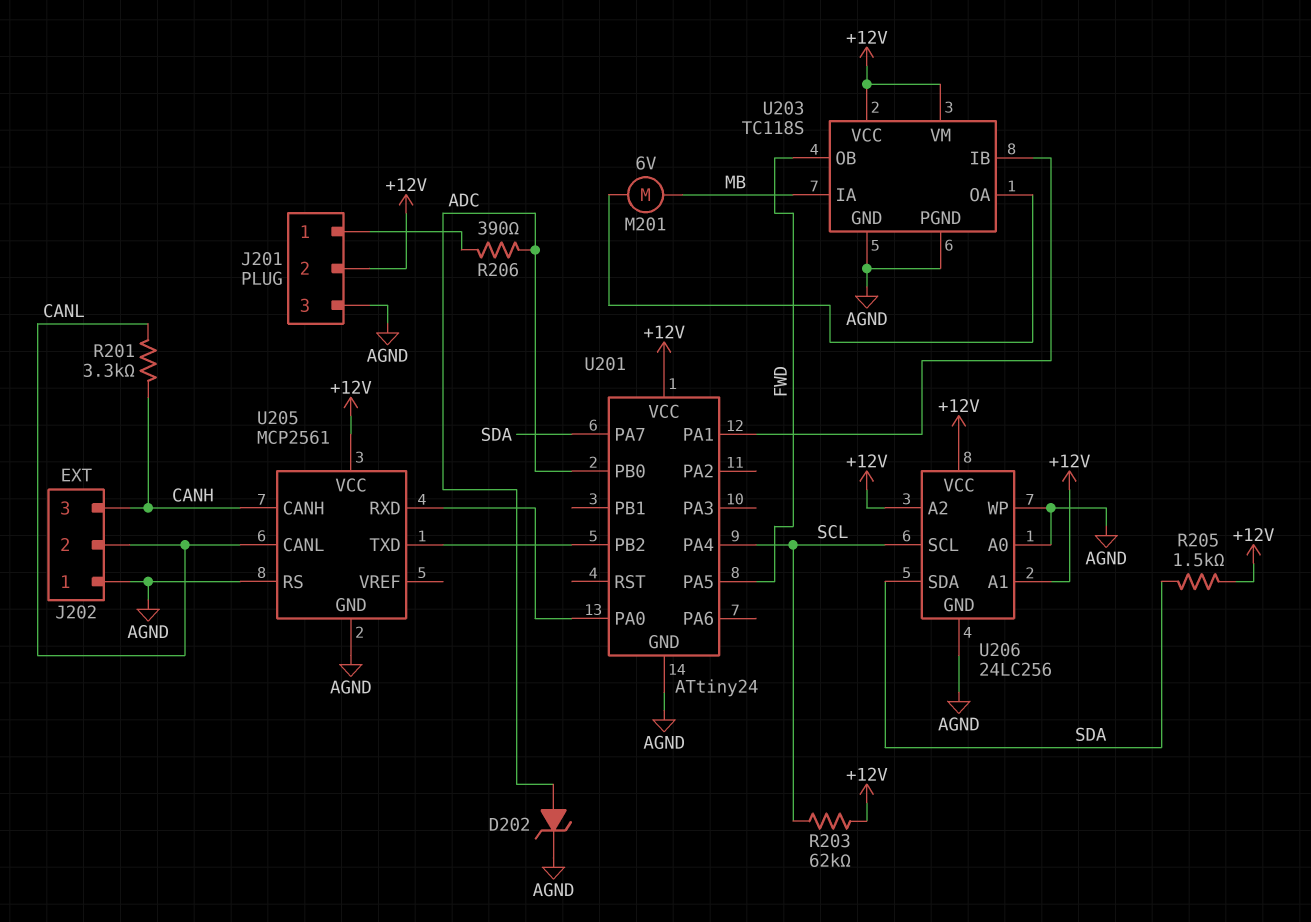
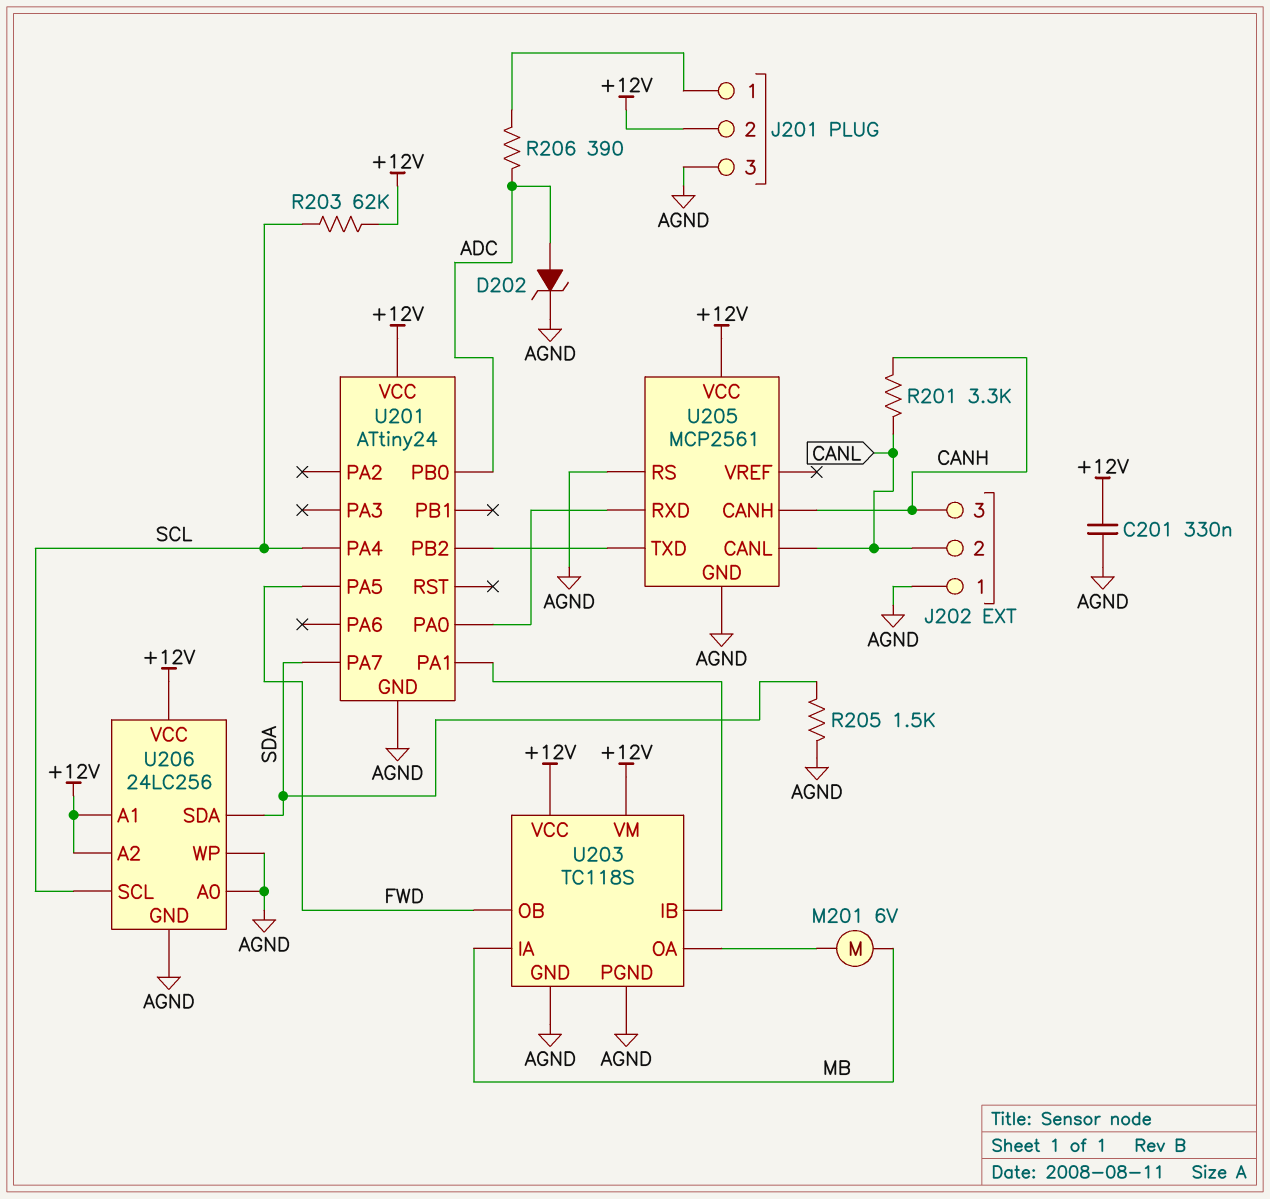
C201: none -> 330nF (+12V, AGND)
R205: 1.5k (+12V, SDA) -> 1.5k (AGND, SDA)

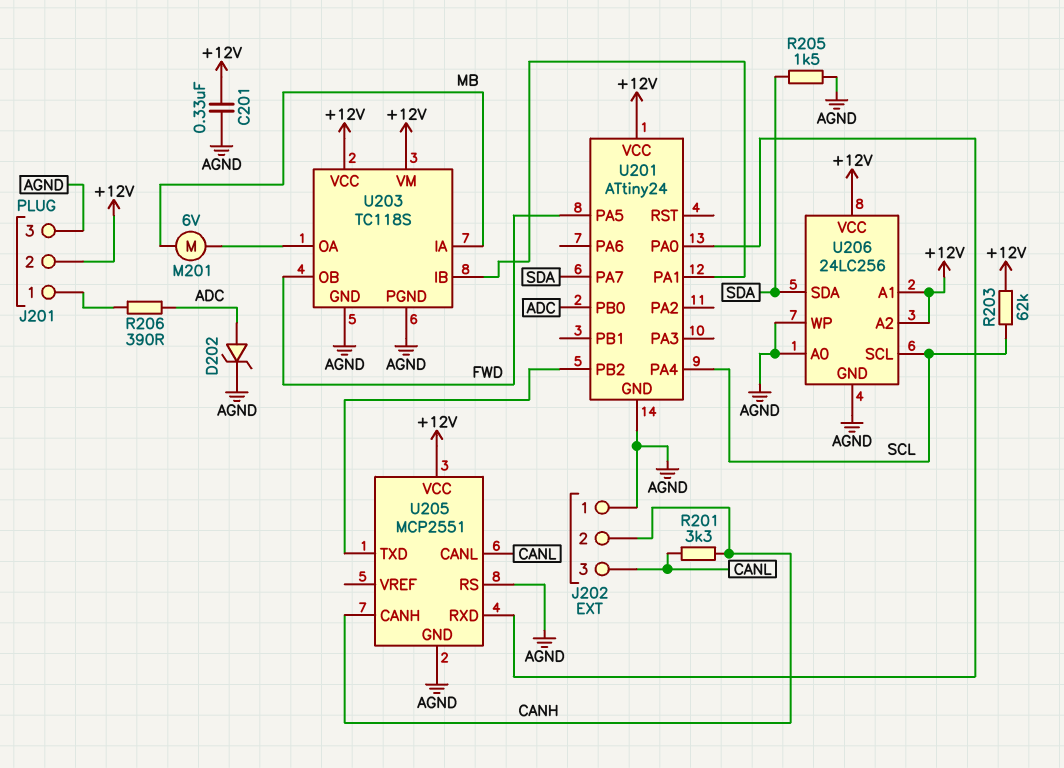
J202 pin 2: CANL -> CANH
J202 pin 3: CANH -> CANL
U205: MCP2561 -> MCP2551

